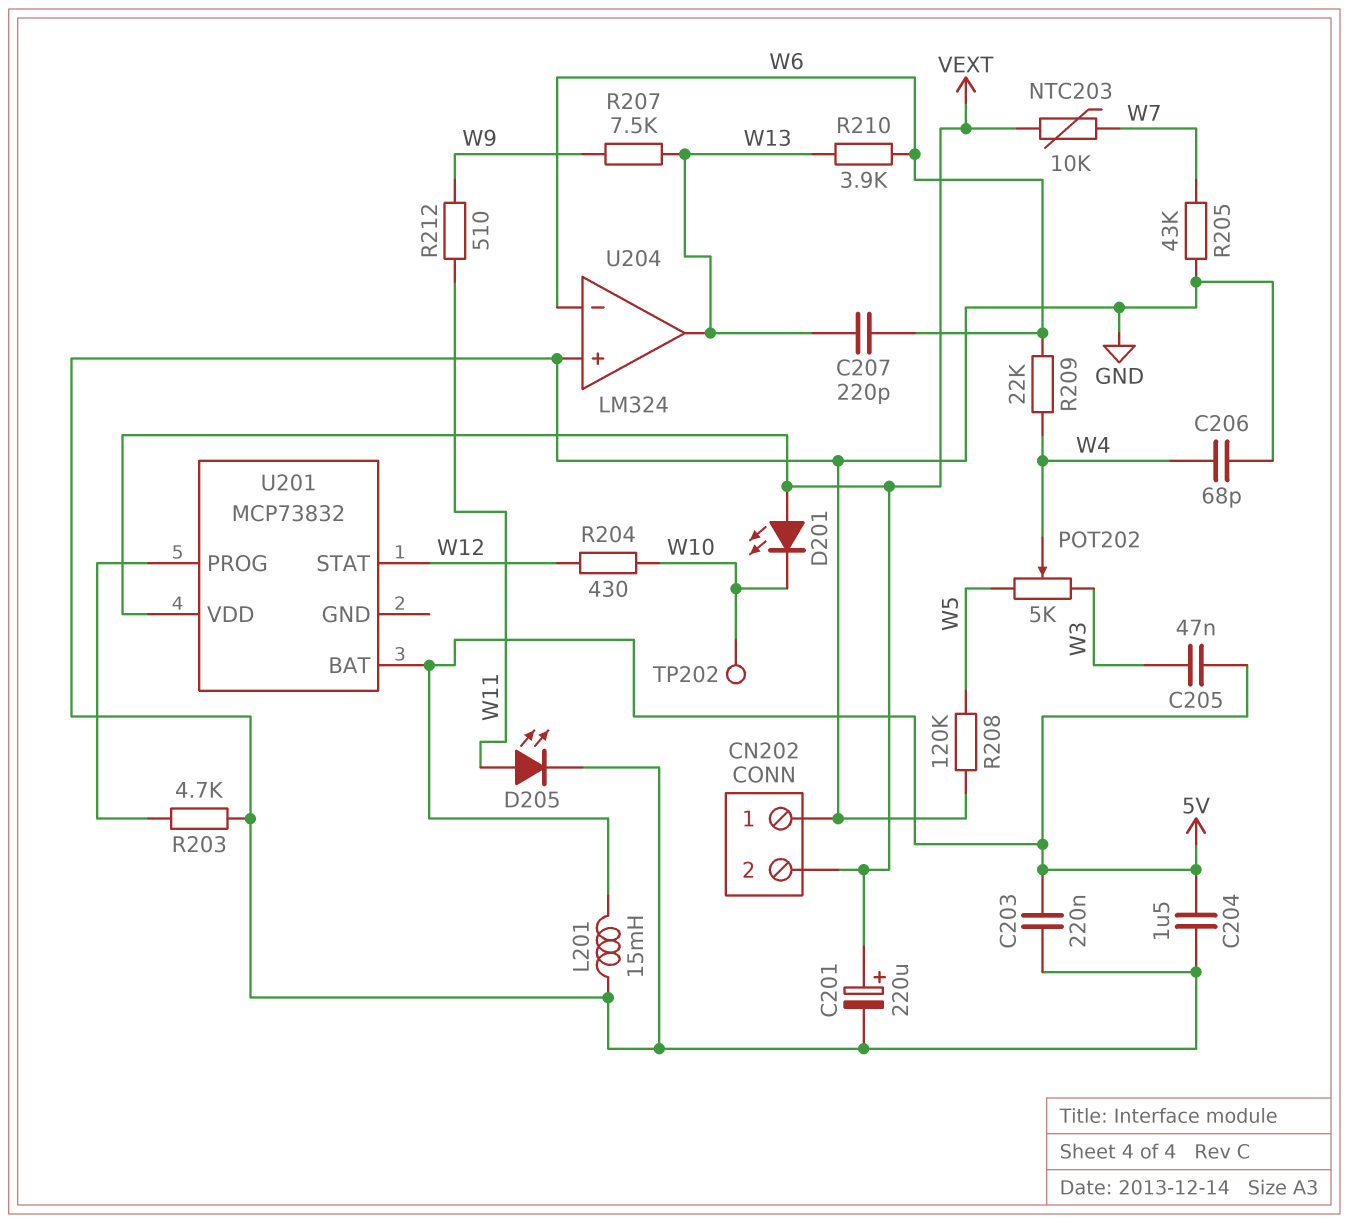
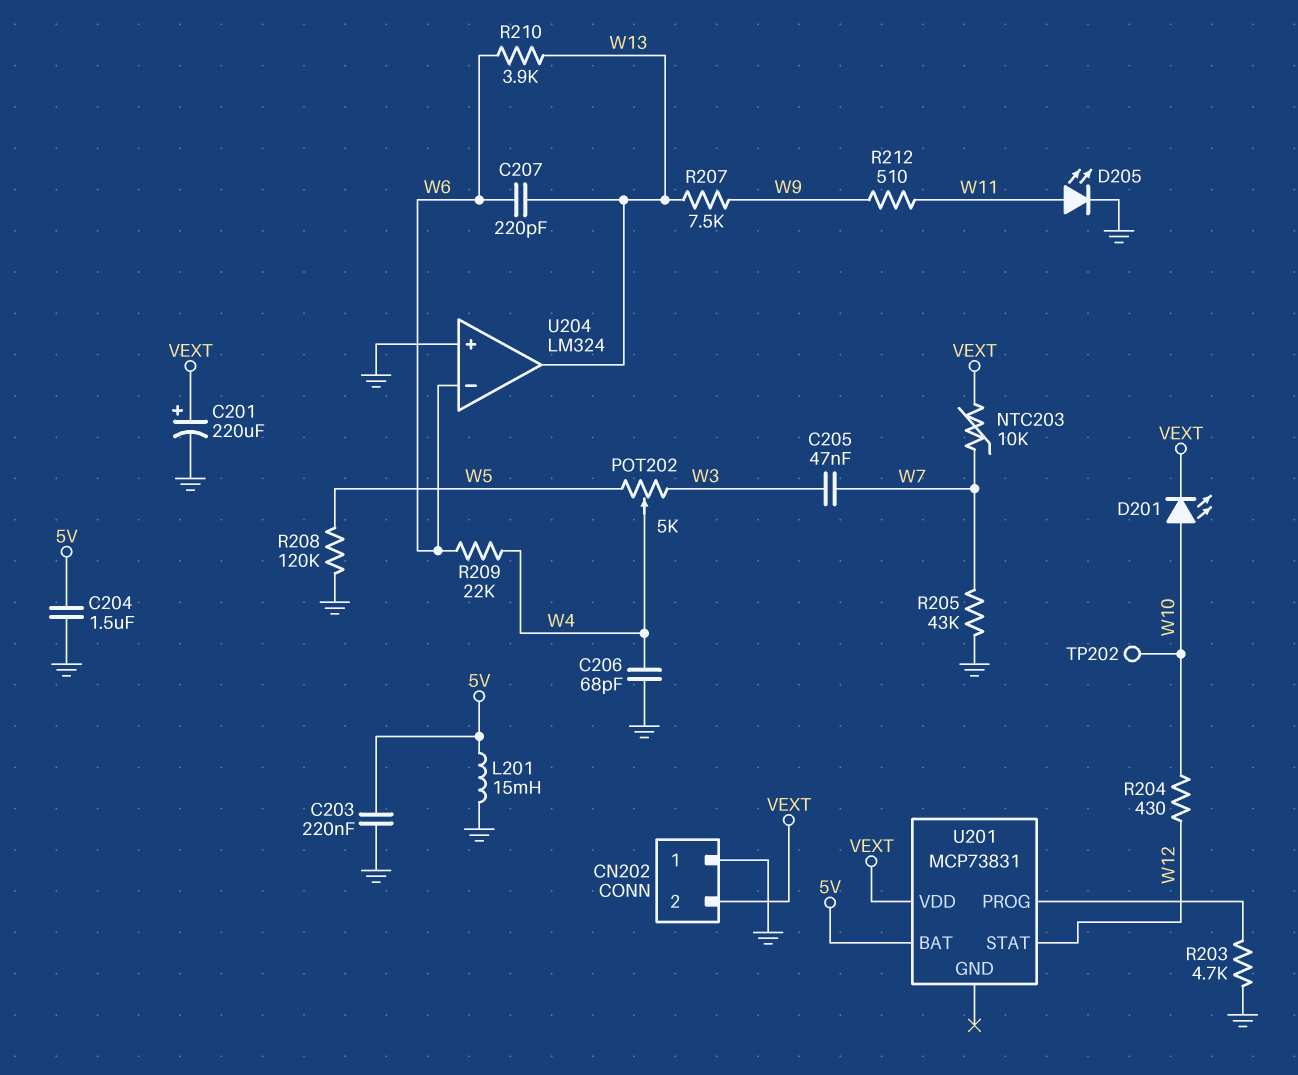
C205: 47nF (5V, W3) -> 47nF (W3, W7)
D201: LED (A VEXT, K W10) -> LED (A W10, K VEXT)
U201: MCP73832 -> MCP73831

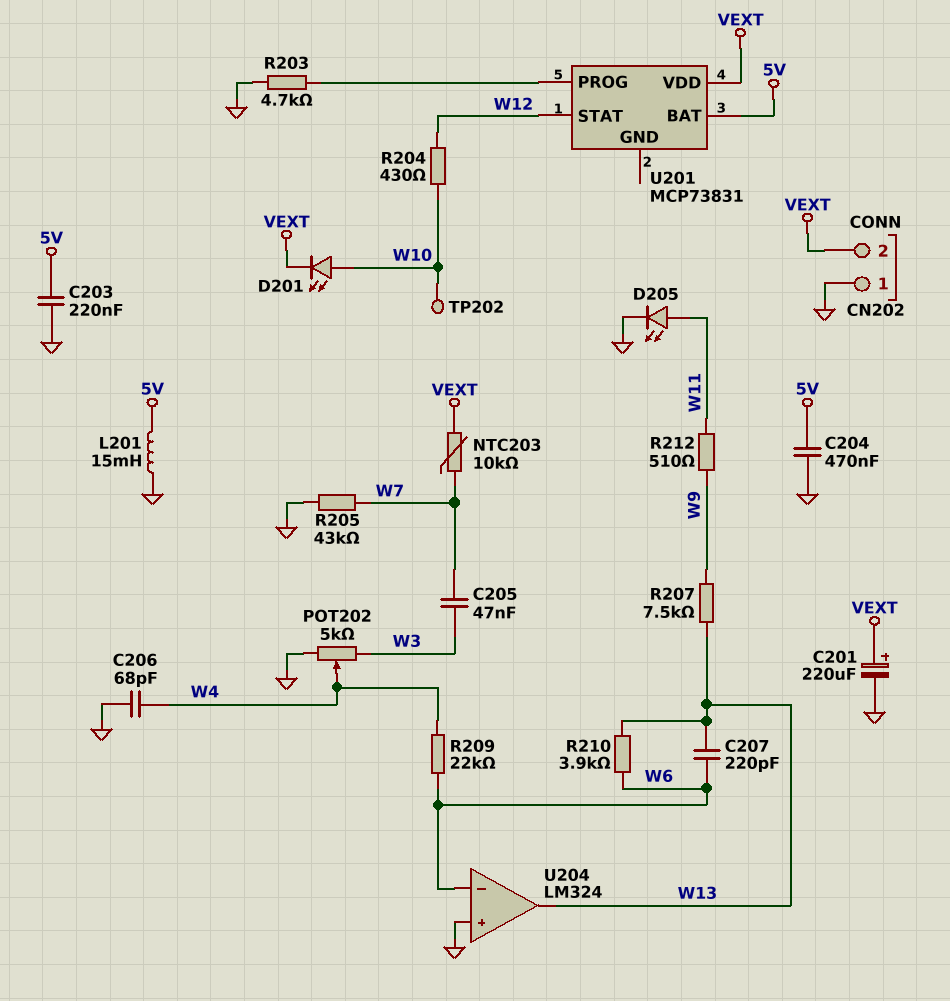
C204: 1.5uF (5V, GND) -> 470nF (5V, GND)
POT202: 5k (W3, W5, wiper W4) -> 5k (GND, W3, wiper W4)
R208: 120k (GND, W5) -> none

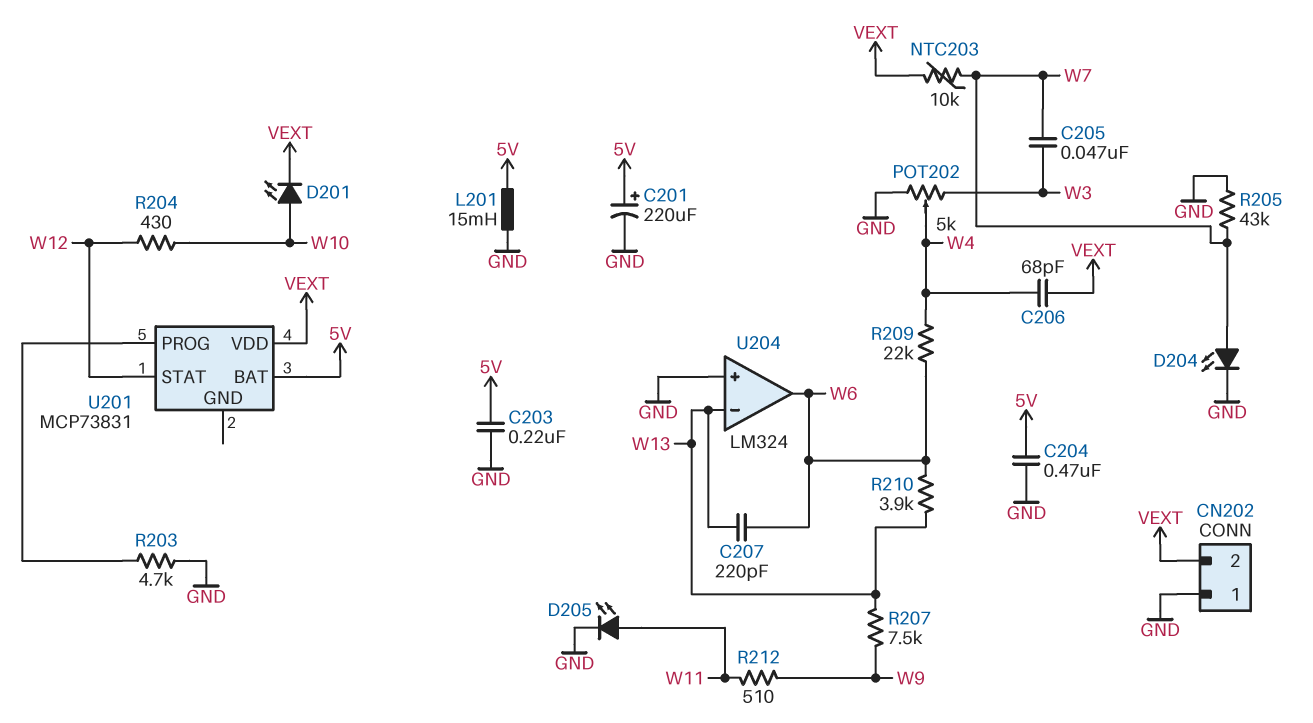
C201: 220uF (plus VEXT, minus GND) -> 220uF (plus 5V, minus GND)
C206: 68pF (GND, W4) -> 68pF (VEXT, W4)
D204: none -> LED (A W7, K GND)
TP202: test point (W10) -> none
U204 pin in-: W6 -> W13
U204 pin out: W13 -> W6

